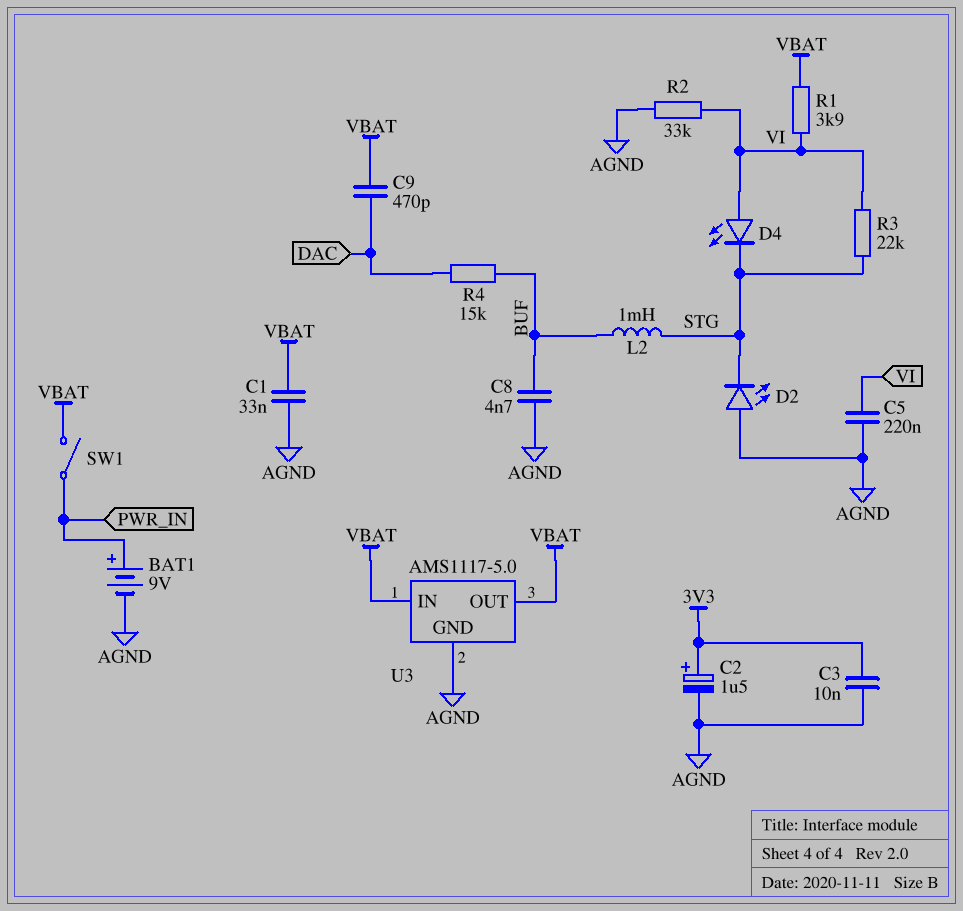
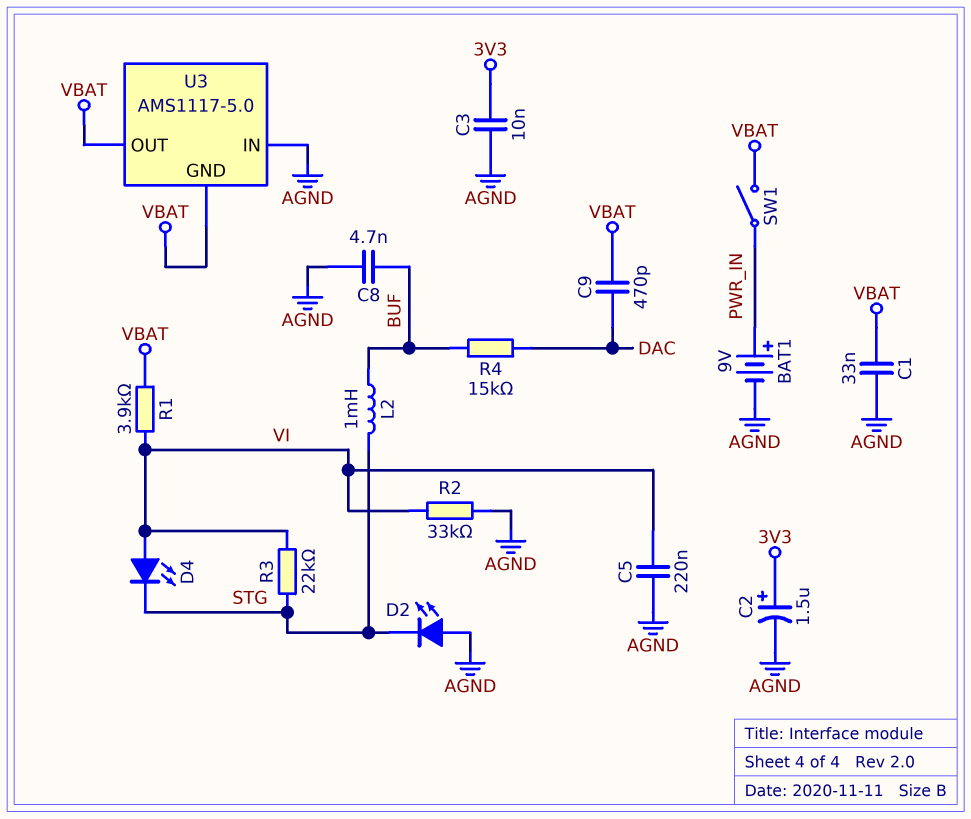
U3 pin GND: AGND -> VBAT
U3 pin IN: VBAT -> AGND

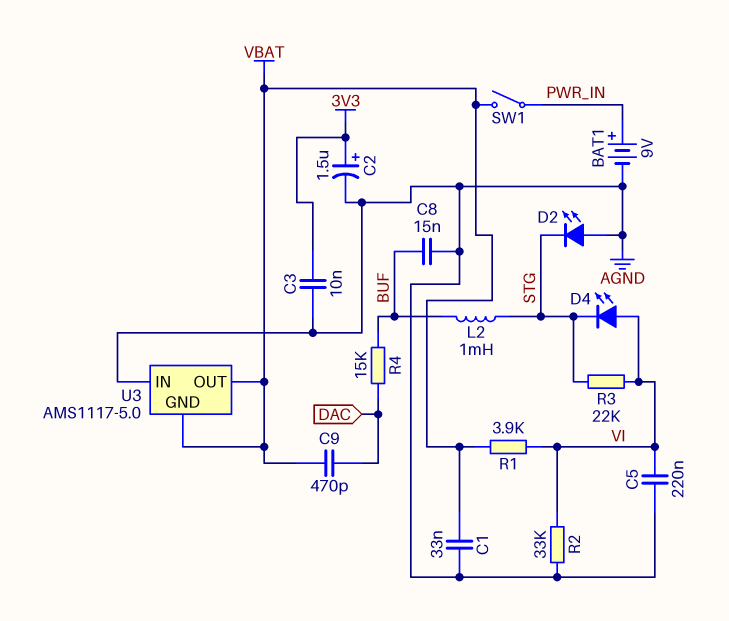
C8: 4.7nF (AGND, BUF) -> 15nF (AGND, BUF)

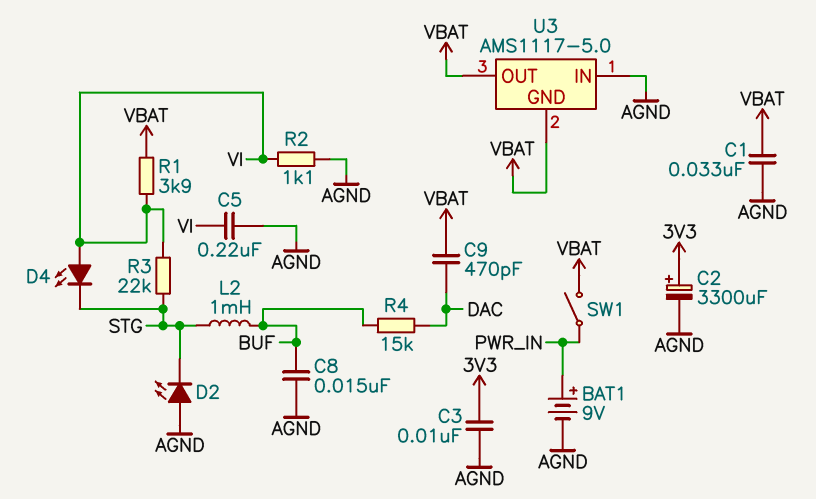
C2: 1.5uF (plus 3V3, minus AGND) -> 3300uF (plus 3V3, minus AGND)
R2: 33k (AGND, VI) -> 1.1k (AGND, VI)

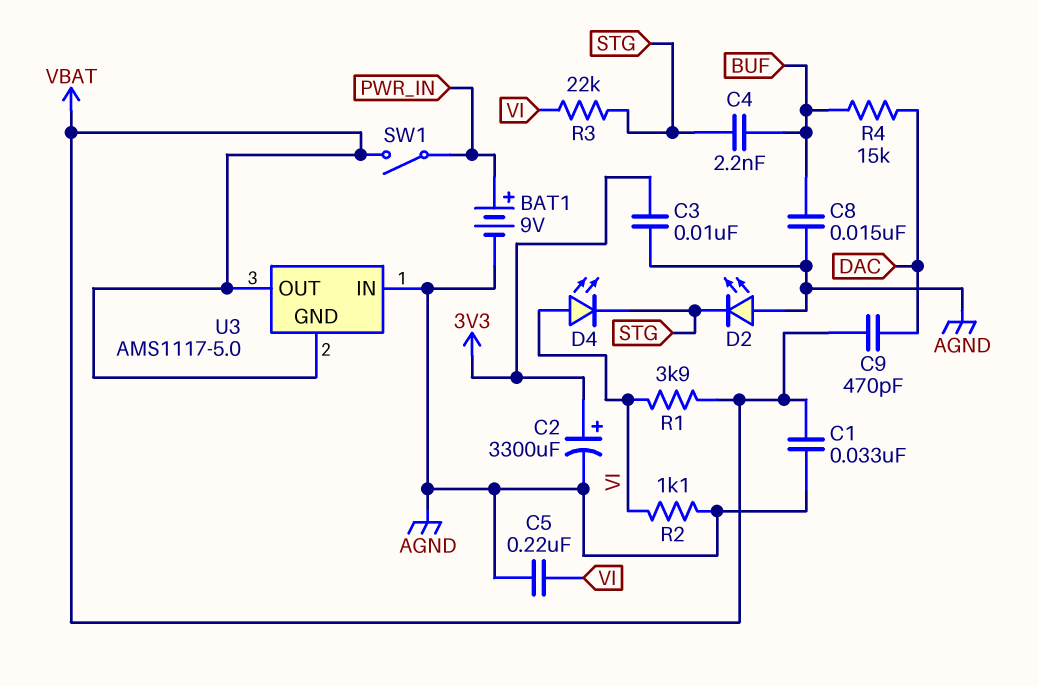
C4: none -> 2.2nF (BUF, STG)
L2: 1mH (BUF, STG) -> none

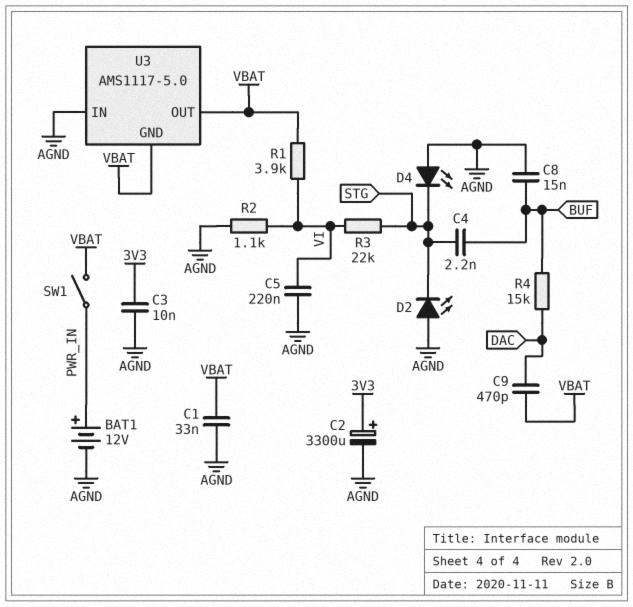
BAT1: 9V (plus PWR_IN, minus AGND) -> 12V (plus PWR_IN, minus AGND)
D4: LED (A VI, K STG) -> LED (A AGND, K STG)

